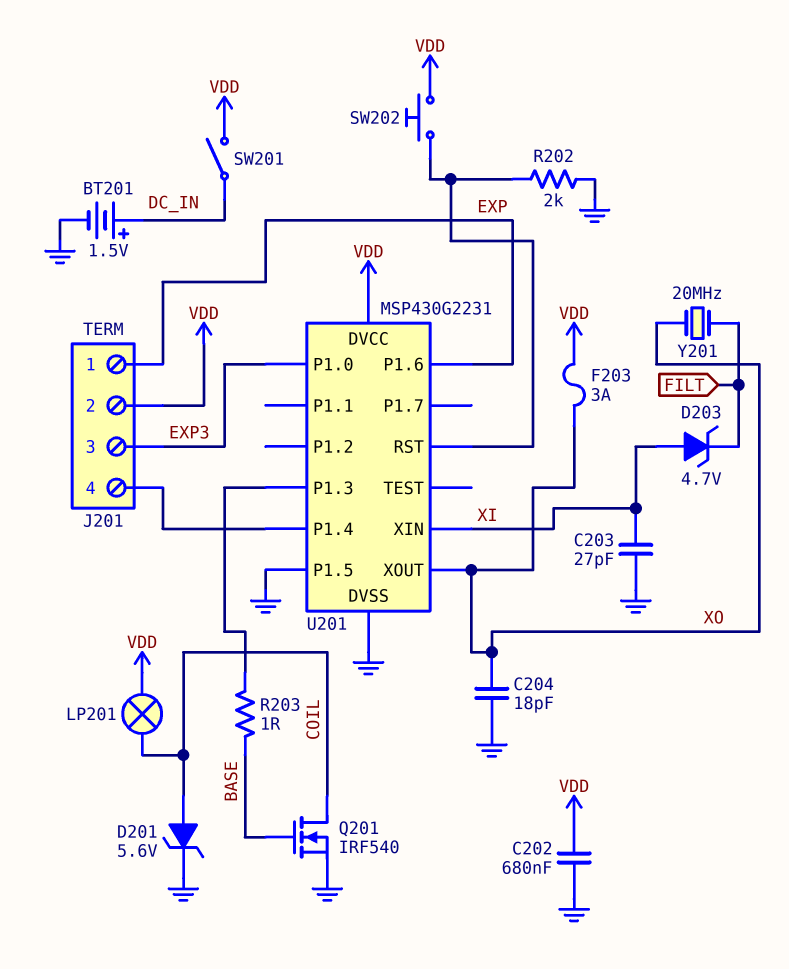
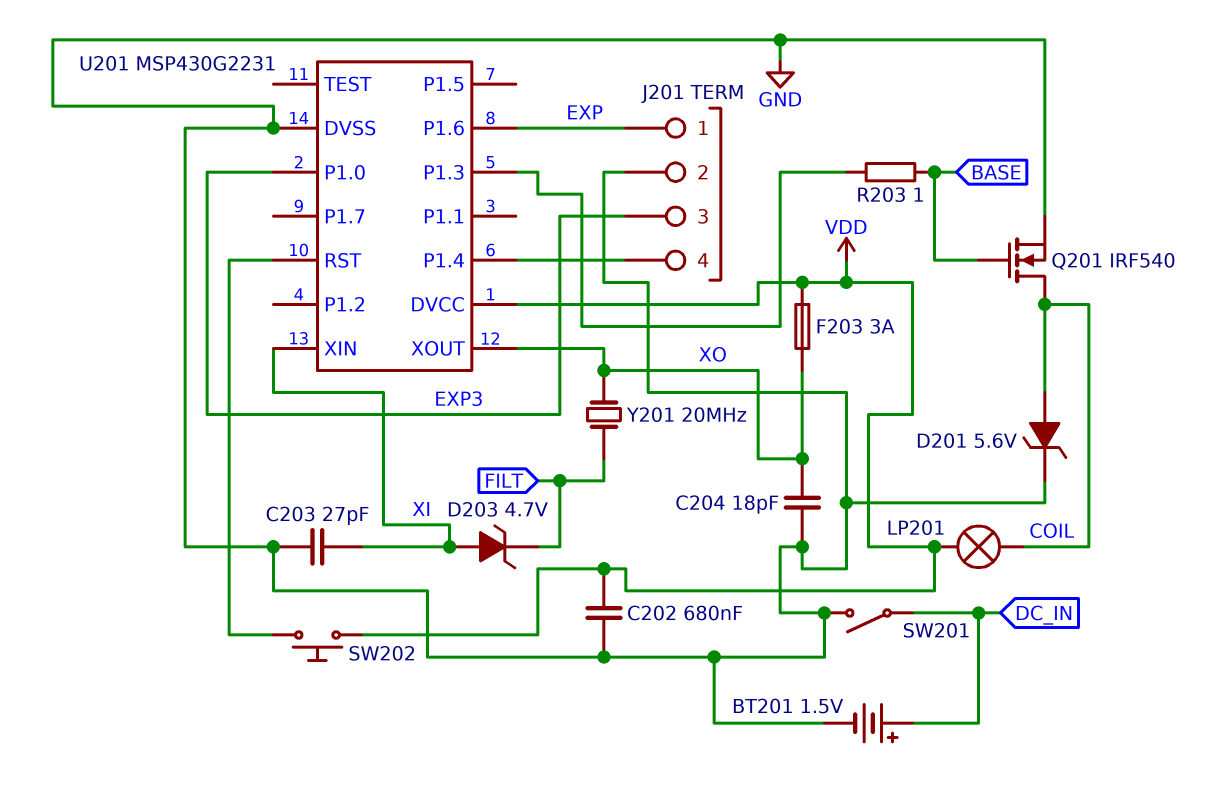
J201 pin 2: VDD -> GND
R202: 2k (GND, U201/RST) -> none
SW201: switch (DC_IN, VDD) -> switch (DC_IN, GND)
U201 pin P1.5: GND -> none

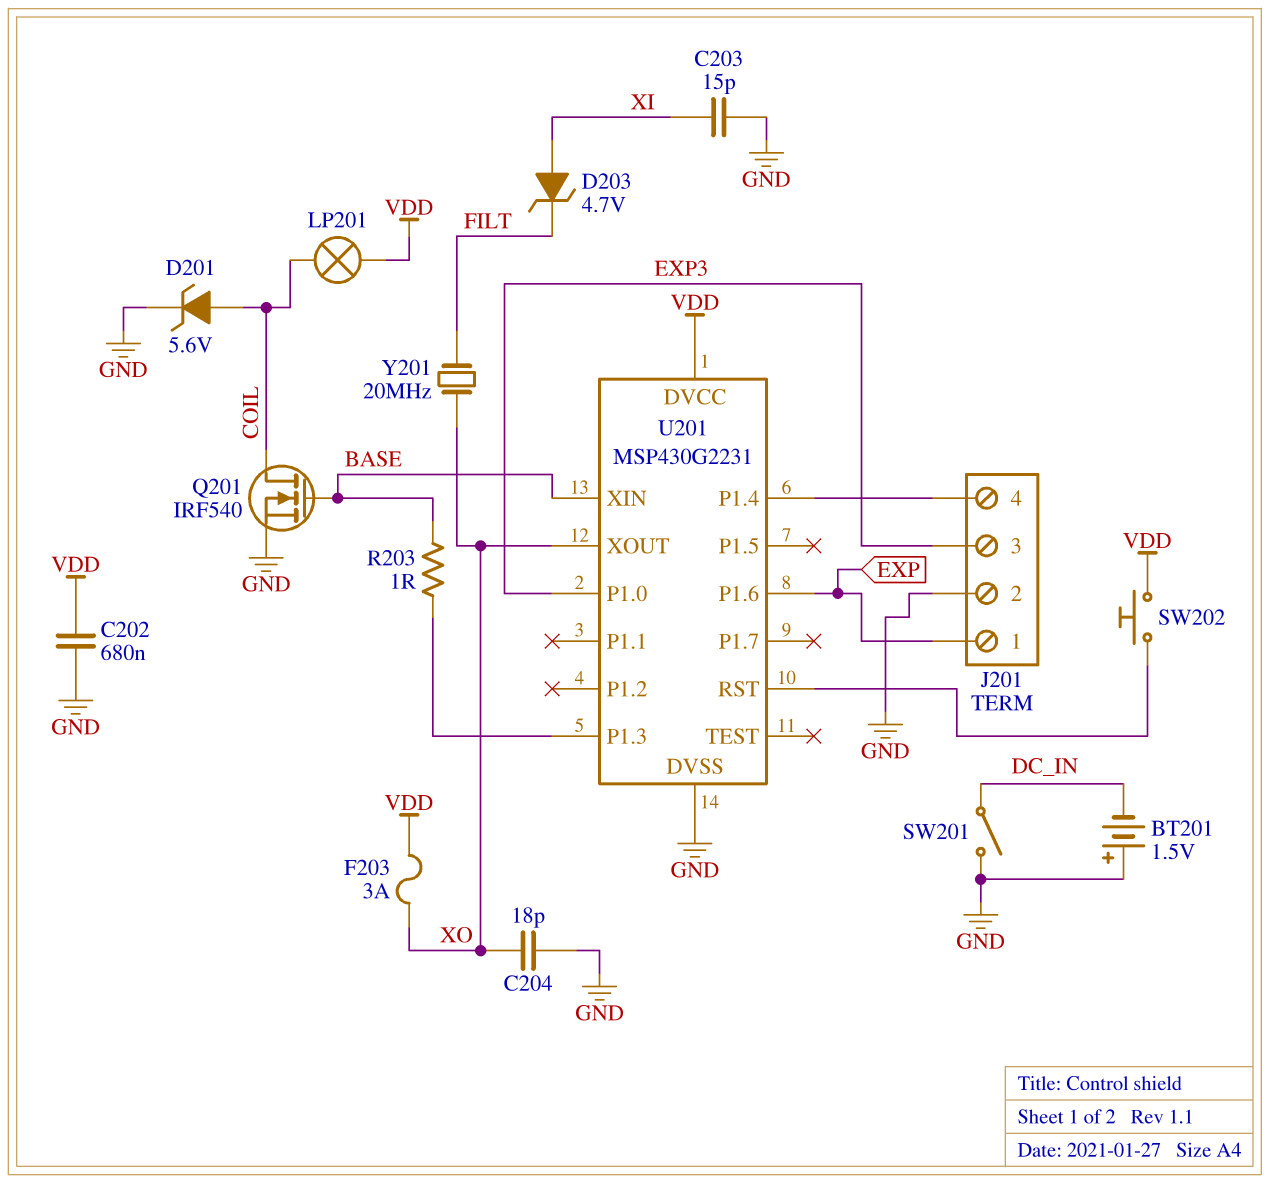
BT201: 1.5V (plus DC_IN, minus GND) -> 1.5V (plus GND, minus DC_IN)
C203: 27pF (GND, XI) -> 15pF (GND, XI)
U201 pin XIN: XI -> BASE

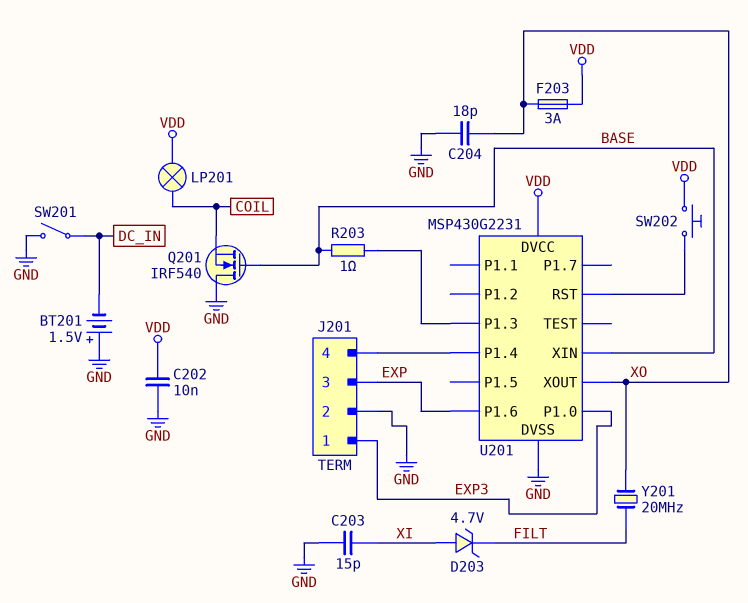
C202: 680nF (GND, VDD) -> 10nF (GND, VDD)
D201: zener 5.6V (A COIL, K GND) -> none
J201 pin 1: EXP -> EXP3
J201 pin 3: EXP3 -> EXP
Q201: NMOS IRF540 (G BASE, D COIL, S GND) -> NMOS IRF540 (G BASE, D GND, S COIL)

